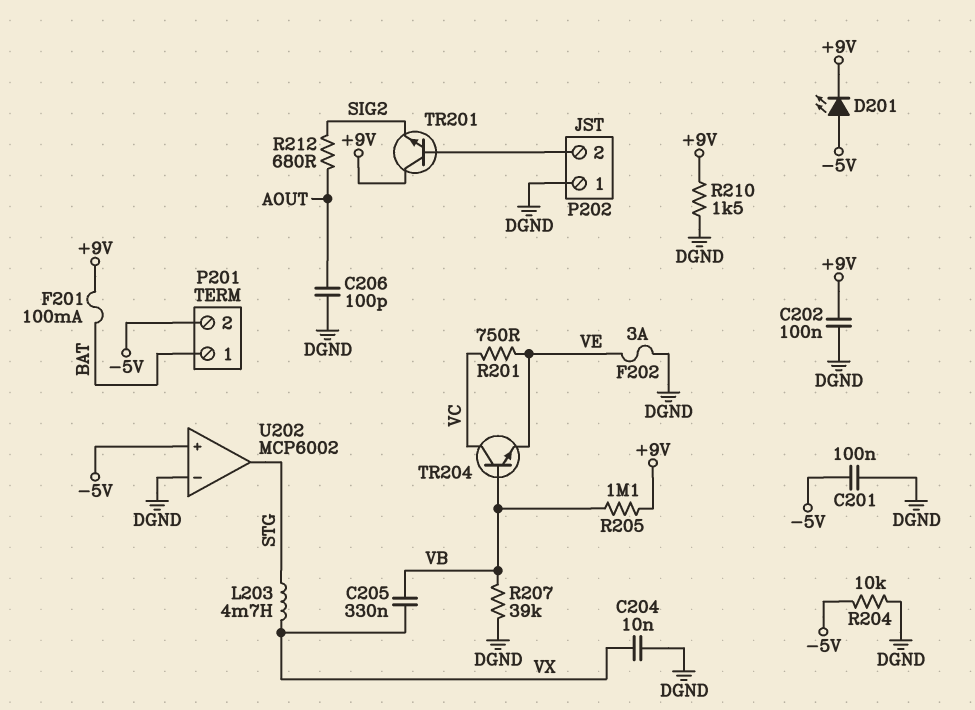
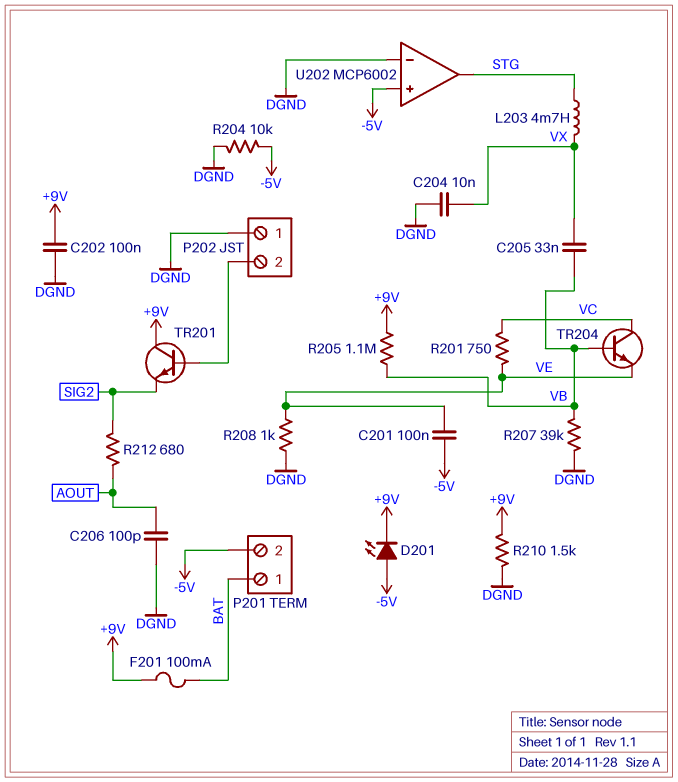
C201: 100nF (-5V, DGND) -> 100nF (-5V, VE)
C205: 330nF (VB, VX) -> 33nF (VB, VX)
F202: 3A (DGND, VE) -> none
R208: none -> 1k (DGND, VE)

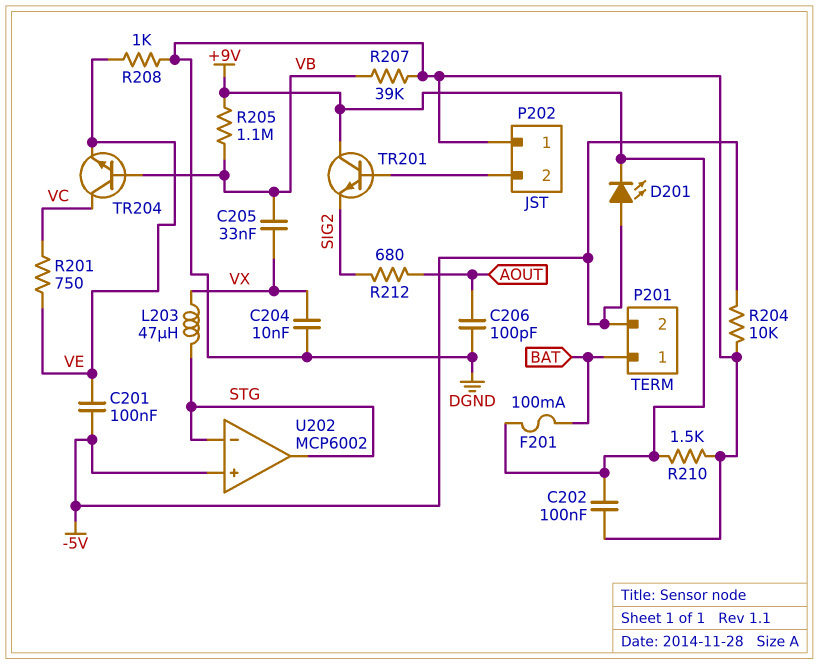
L203: 4.7mH (STG, VX) -> 47uH (STG, VX)
U202 pin in-: DGND -> STG

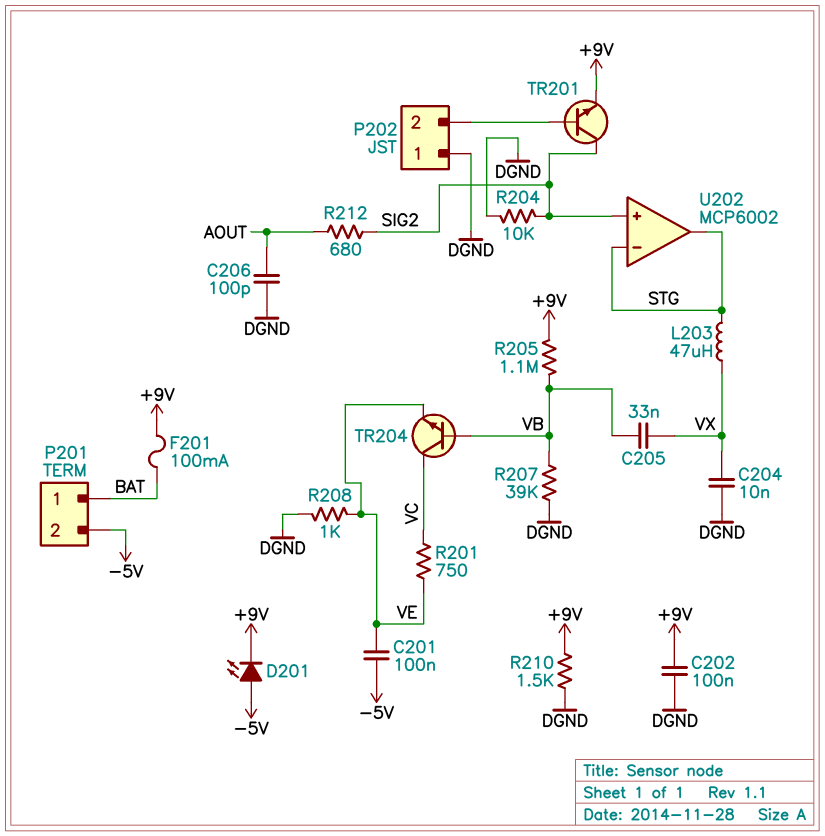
R204: 10k (-5V, DGND) -> 10k (DGND, SIG2)
TR201: NPN (B P202/2, C +9V, E SIG2) -> NPN (B P202/2, C SIG2, E +9V)
U202 pin in+: -5V -> SIG2

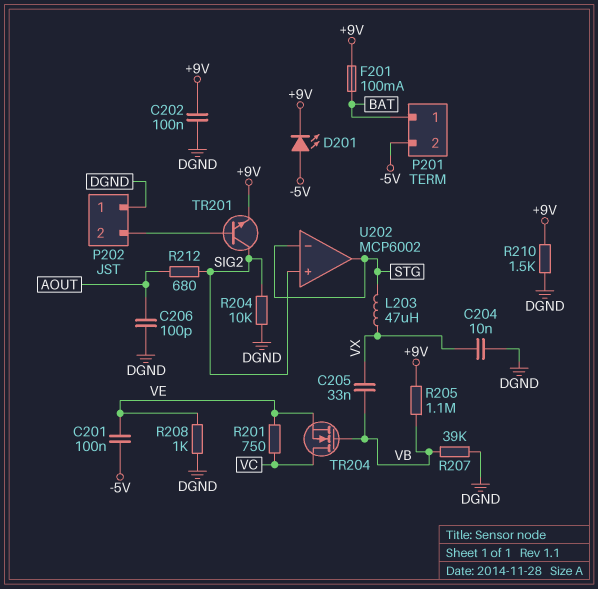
TR204: NPN (B VB, C VC, E VE) -> NMOS (G VB, D VC, S VE)

